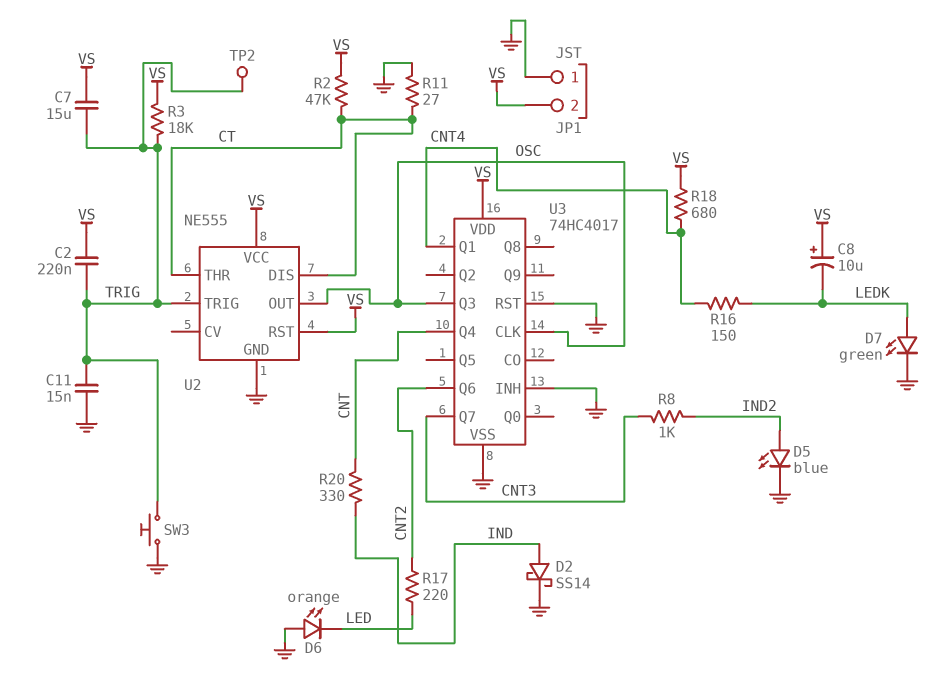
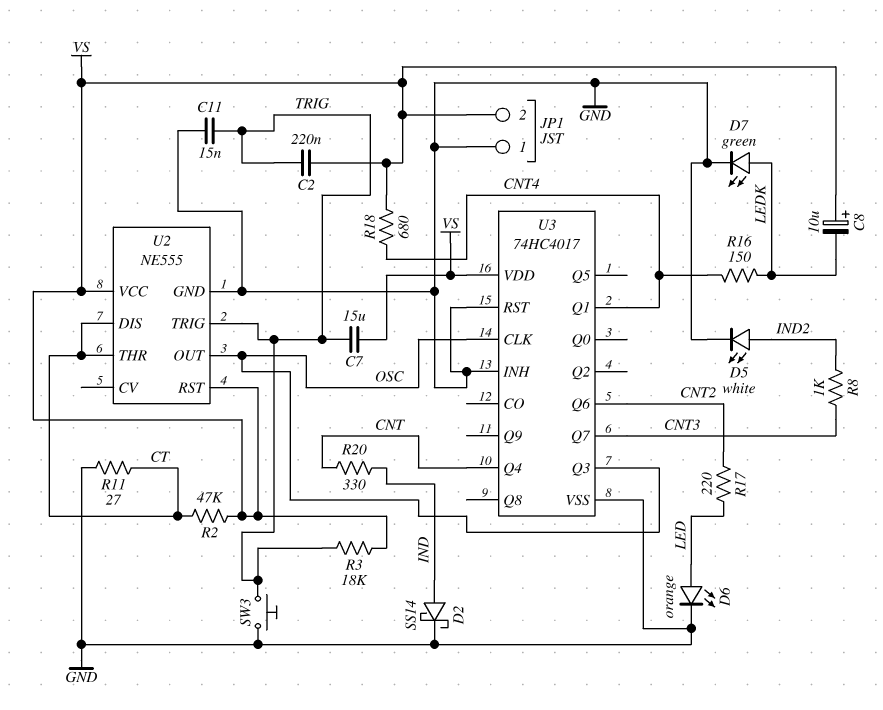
D5: LED blue (A IND2, K GND) -> LED white (A IND2, K GND)
D6: LED orange (A GND, K LED) -> LED orange (A LED, K GND)
TP2: test point (TRIG) -> none

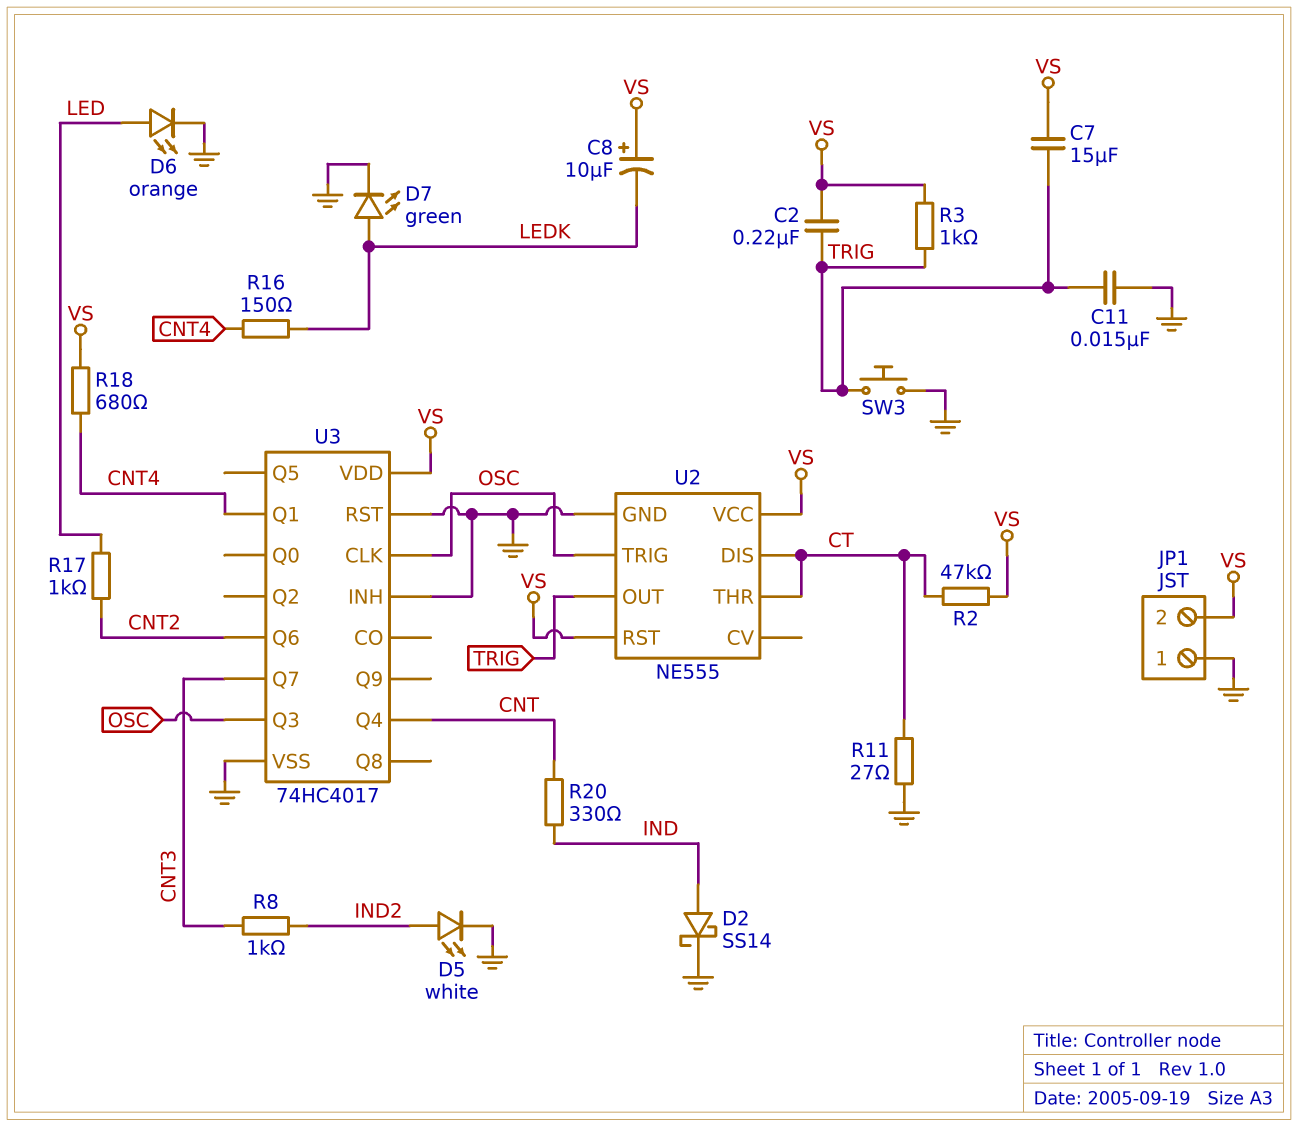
R3: 18k (TRIG, VS) -> 1k (TRIG, VS)
R17: 220 (CNT2, LED) -> 1k (CNT2, LED)
U2 pin OUT: OSC -> TRIG
U2 pin TRIG: TRIG -> OSC

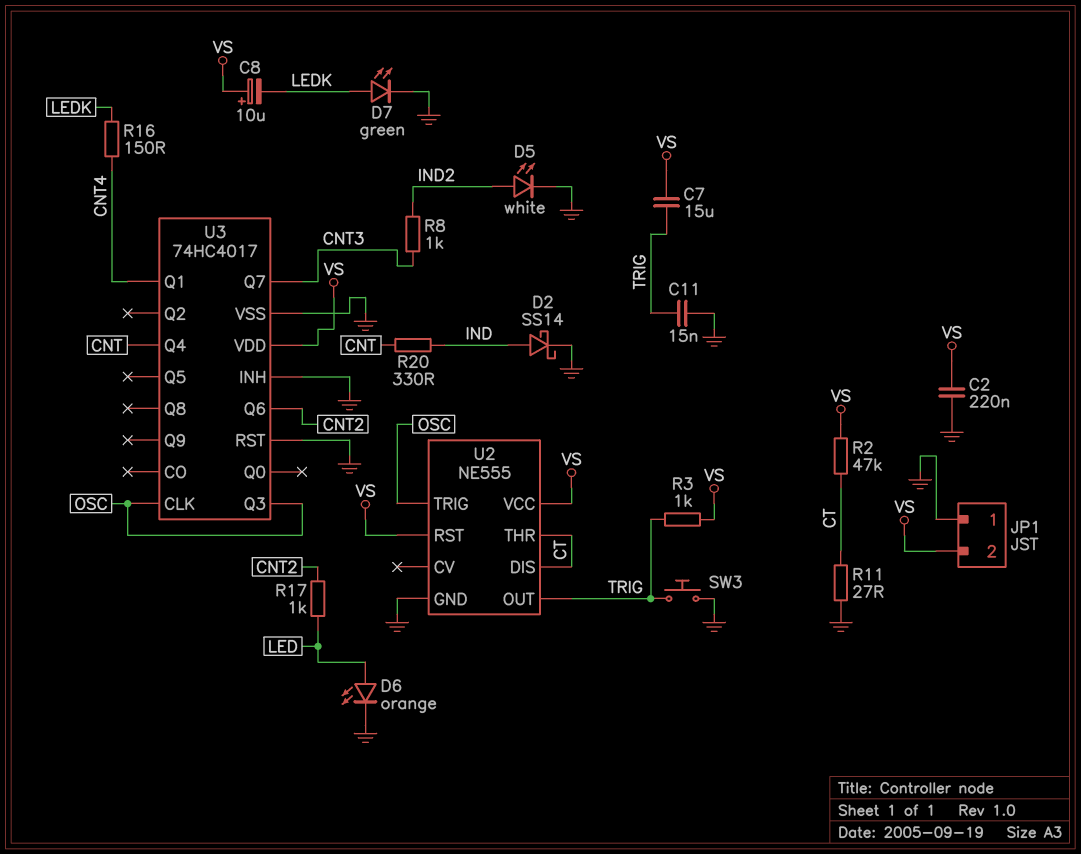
C2: 220nF (TRIG, VS) -> 220nF (GND, VS)
R18: 680 (CNT4, VS) -> none

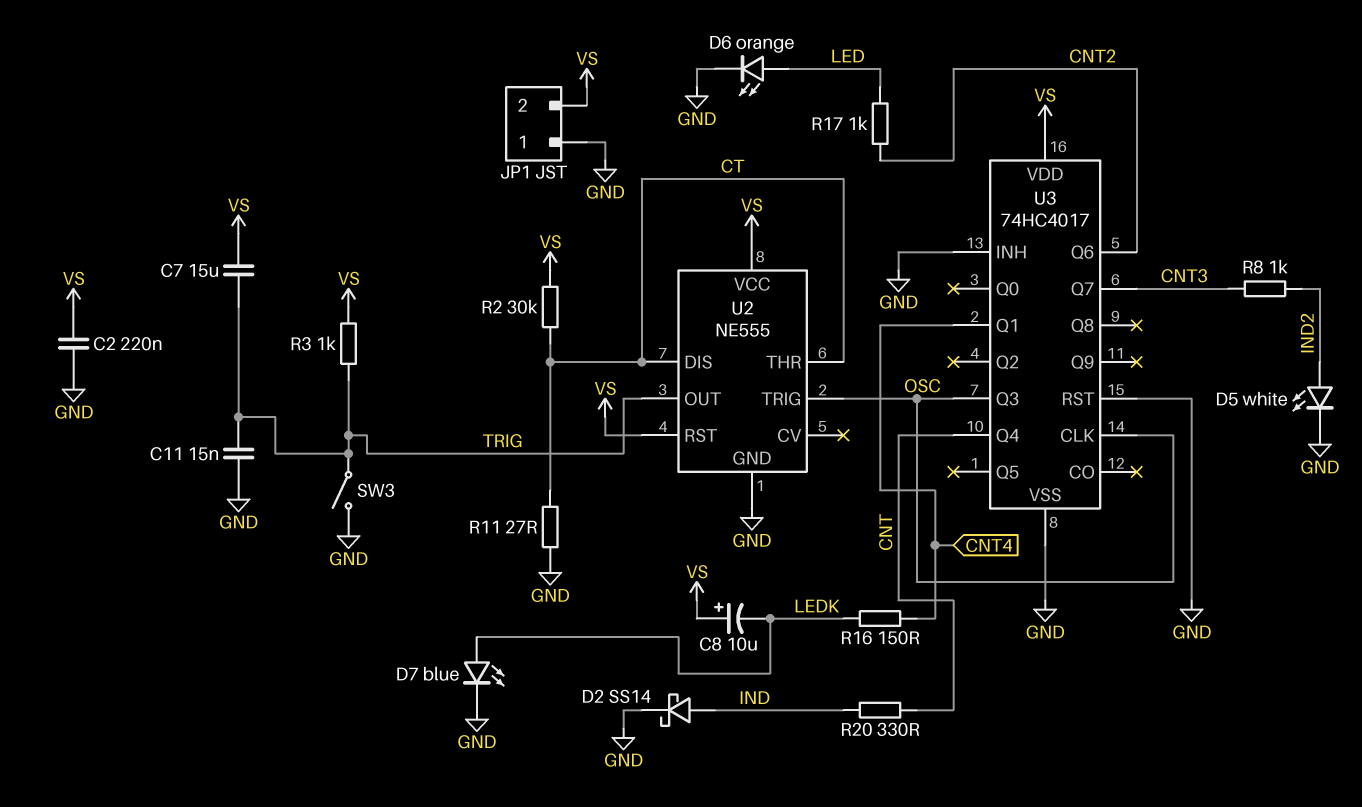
D7: LED green (A LEDK, K GND) -> LED blue (A LEDK, K GND)
R2: 47k (CT, VS) -> 30k (CT, VS)
SW3: button (GND, TRIG) -> switch (GND, TRIG)

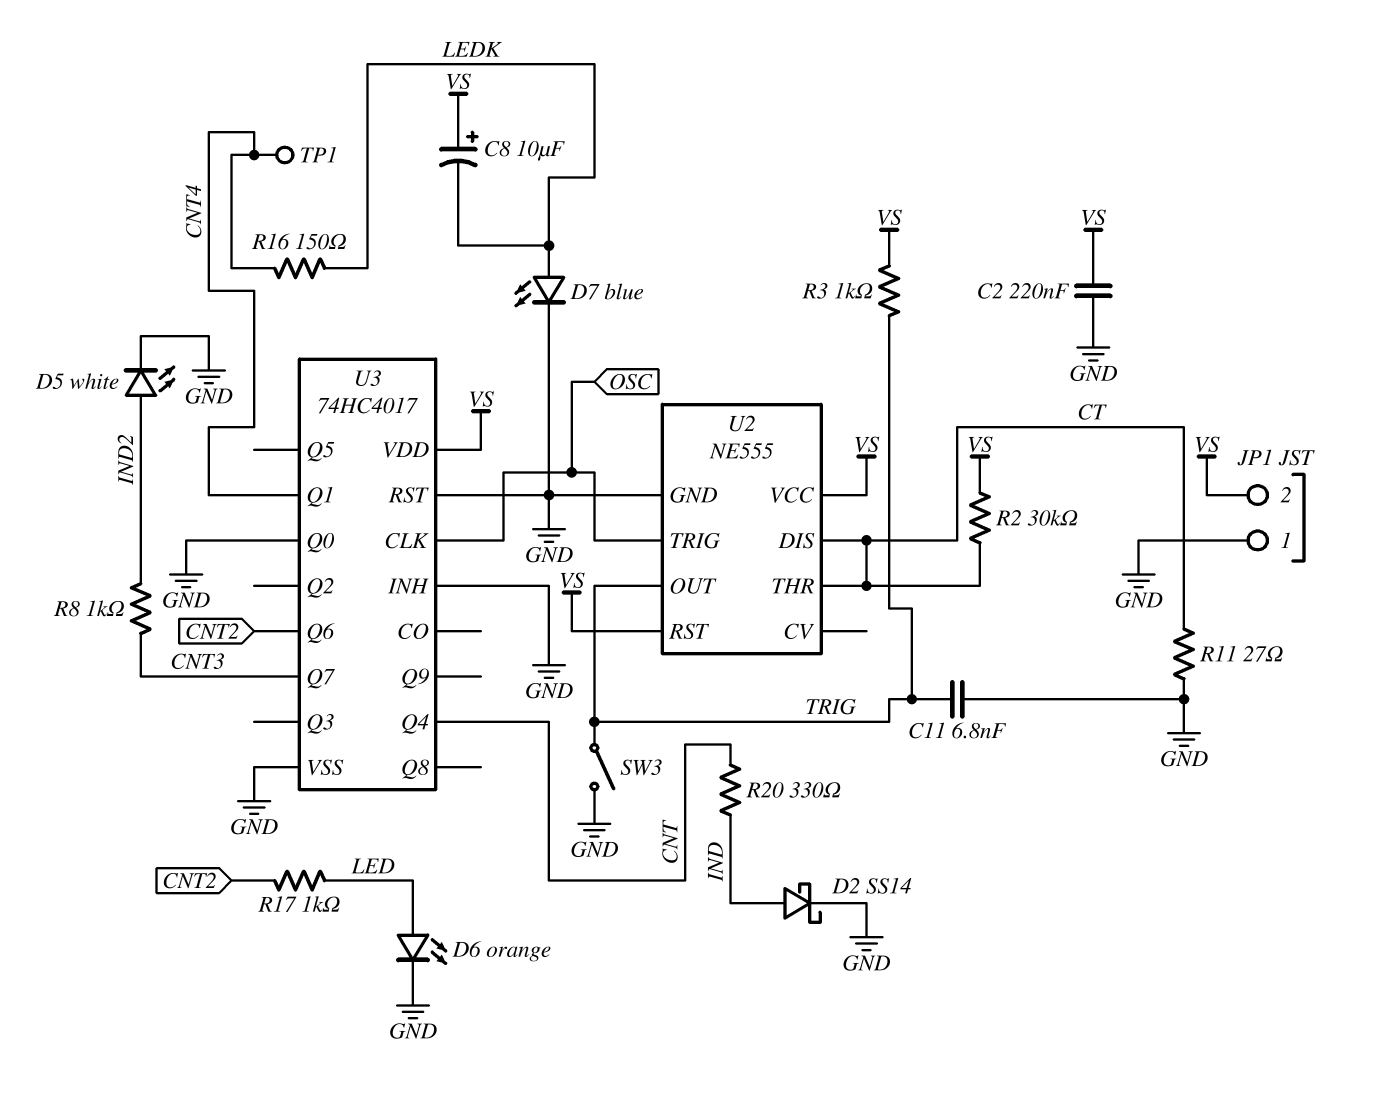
C7: 15uF (TRIG, VS) -> none
C11: 15nF (GND, TRIG) -> 6.8nF (GND, TRIG)
TP1: none -> test point (CNT4)
U3 pin Q0: none -> GND
U3 pin Q3: OSC -> none

